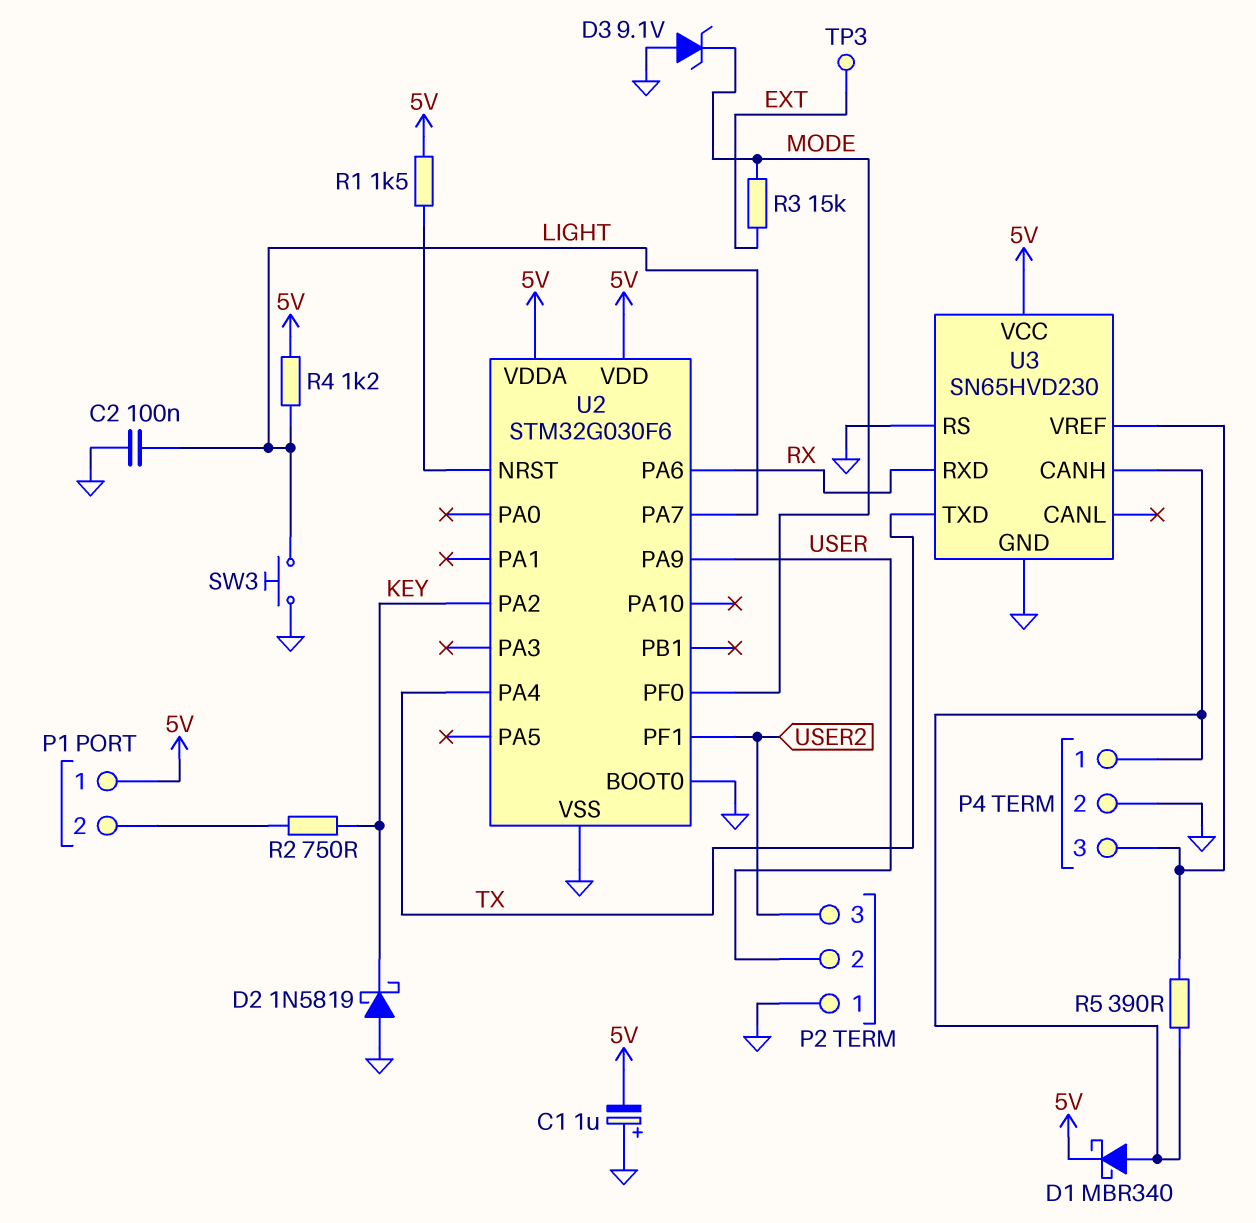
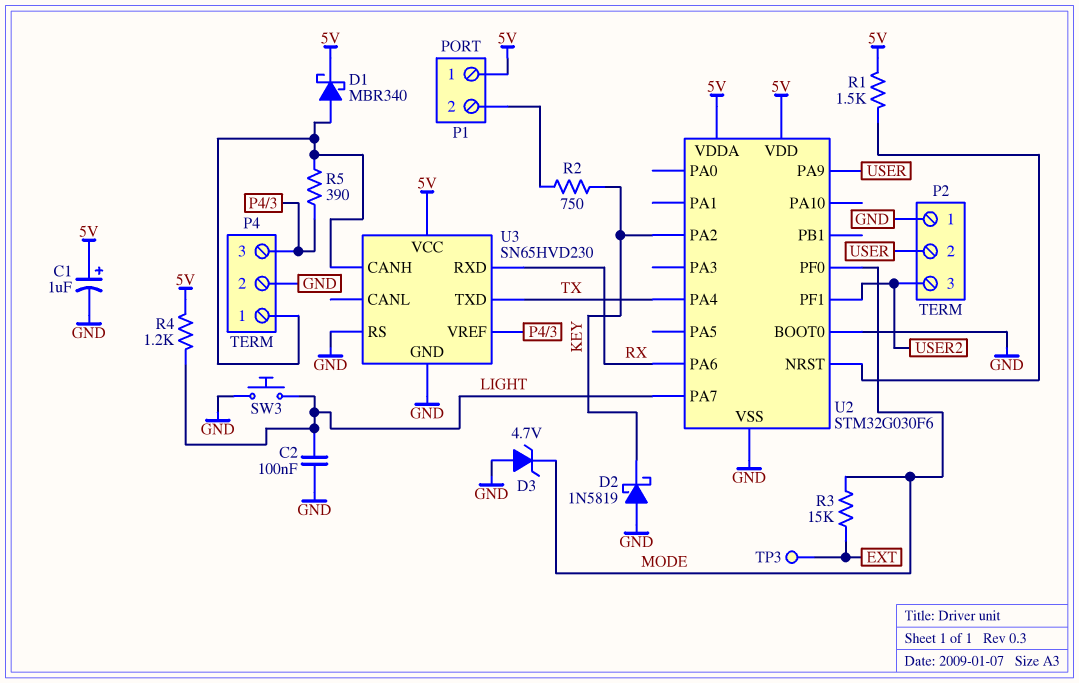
C1: 1uF (plus GND, minus 5V) -> 1uF (plus 5V, minus GND)
D3: zener 9.1V (A GND, K MODE) -> zener 4.7V (A GND, K MODE)

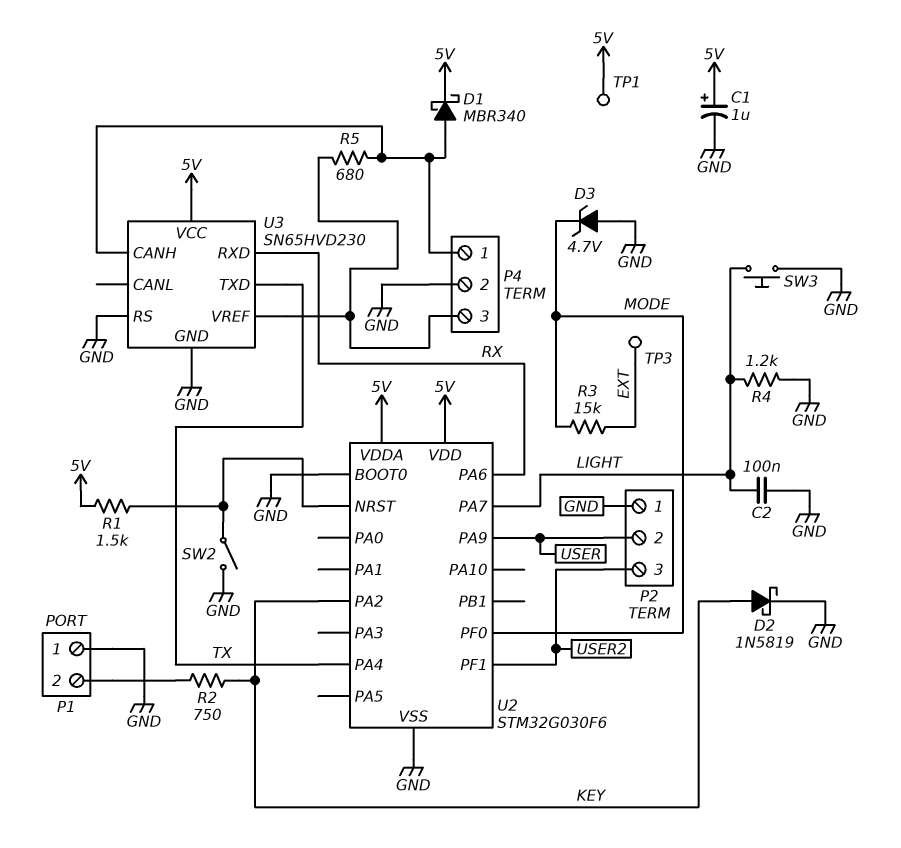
D2: schottky 1N5819 (A GND, K KEY) -> schottky 1N5819 (A KEY, K GND)
P1 pin 1: 5V -> GND
R4: 1.2k (5V, LIGHT) -> 1.2k (GND, LIGHT)
R5: 390 (P4/1, P4/3) -> 680 (P4/1, P4/3)
SW2: none -> switch (GND, U2/NRST)
TP1: none -> test point (5V)

